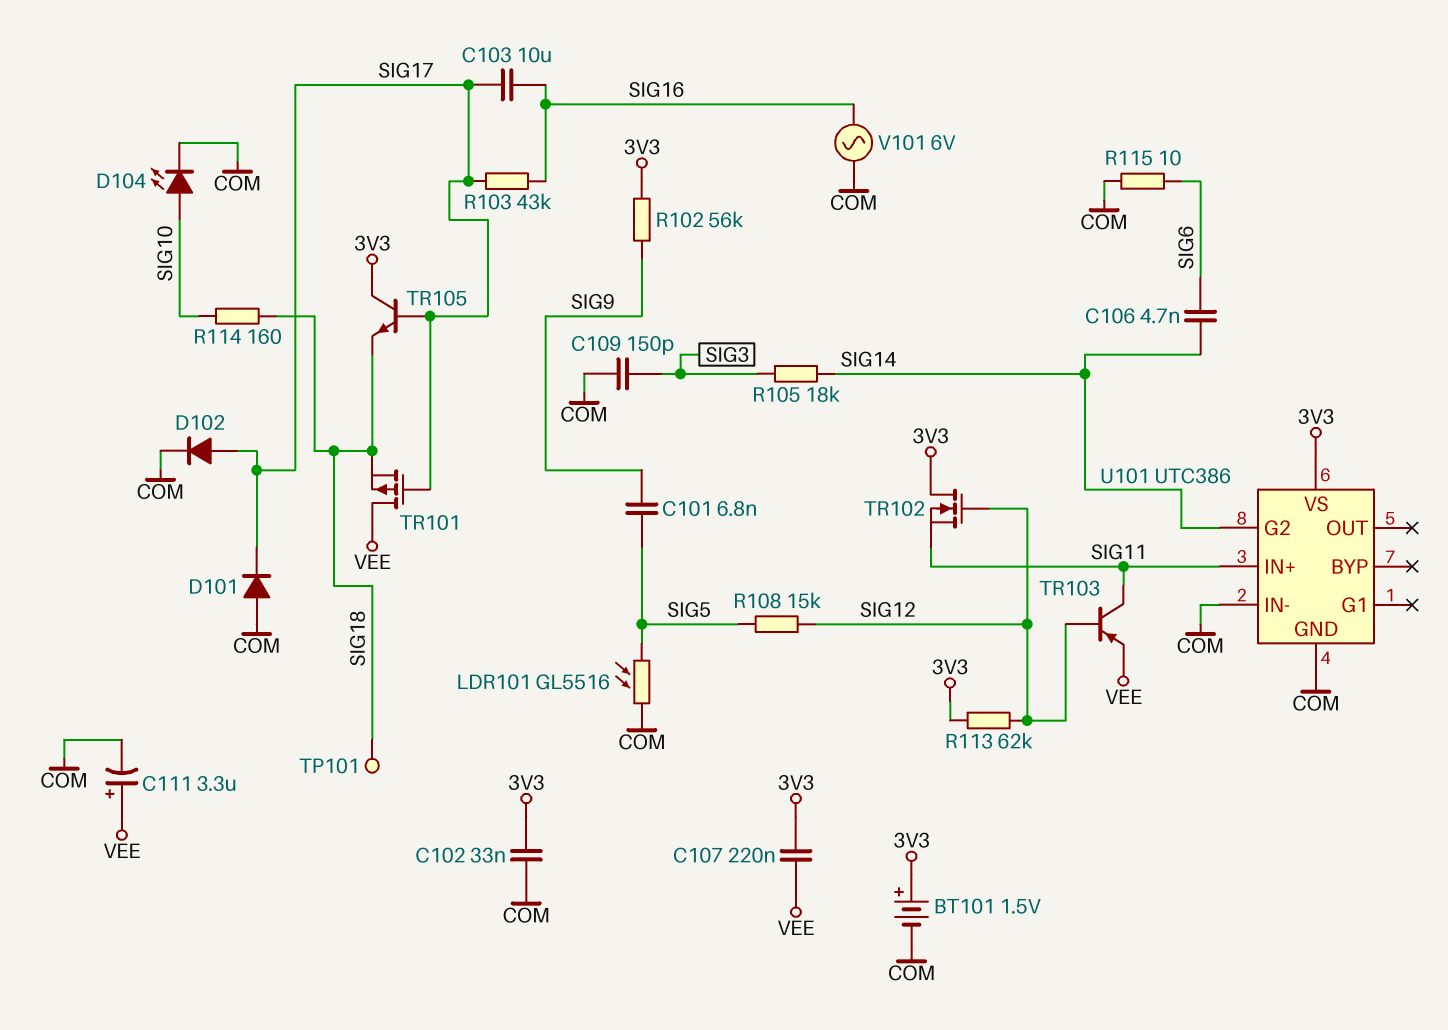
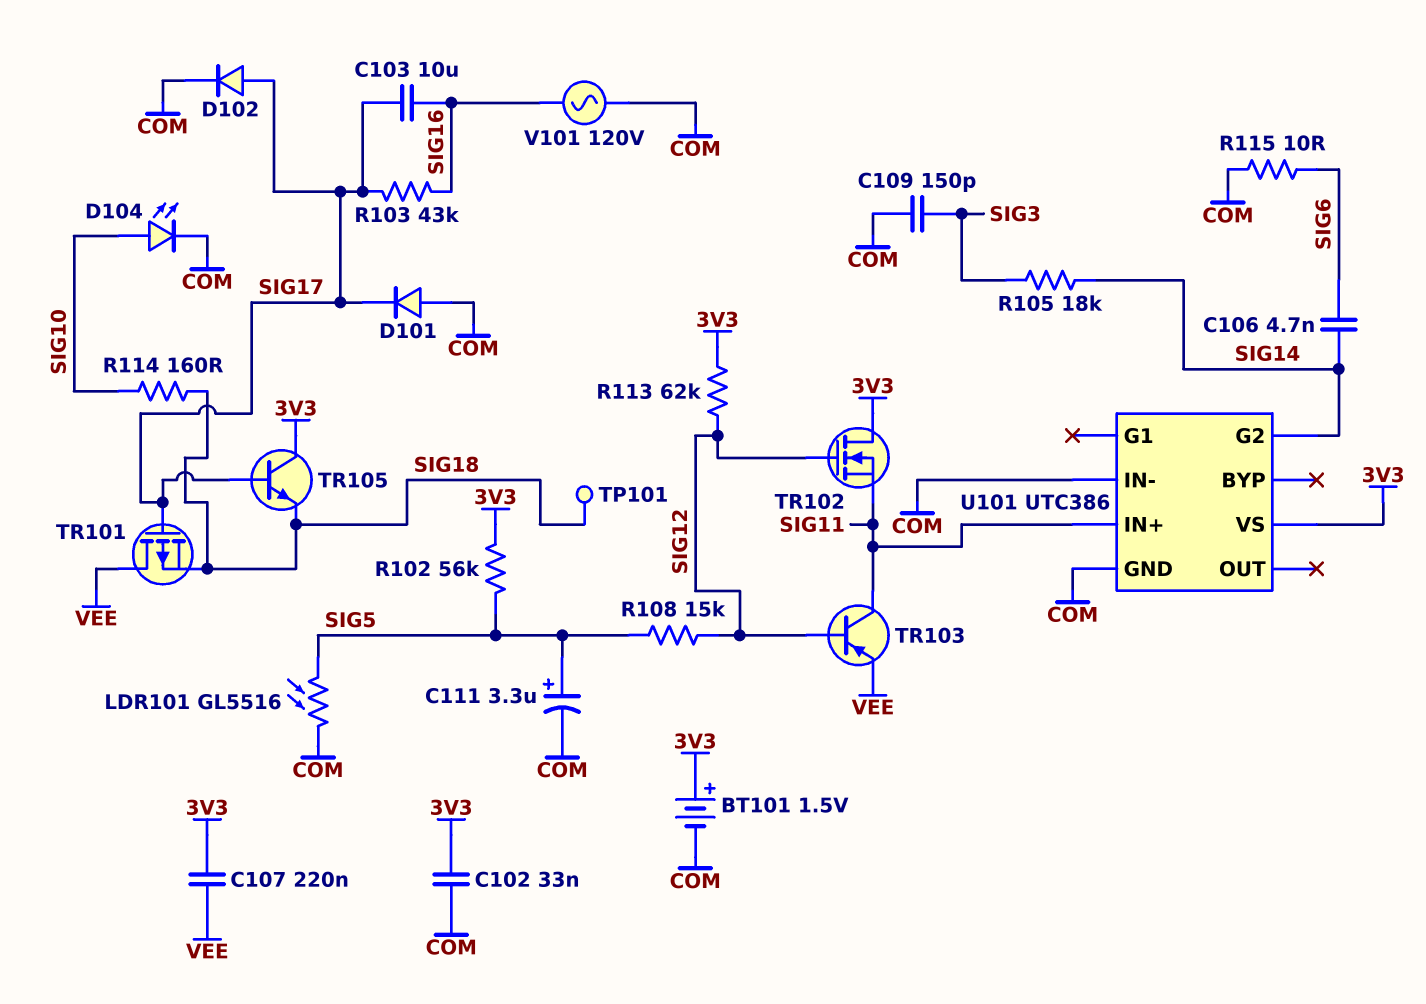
C101: 6.8nF (SIG5, SIG9) -> none
C111: 3.3uF (plus VEE, minus COM) -> 3.3uF (plus SIG5, minus COM)
R102: 56k (3V3, SIG9) -> 56k (3V3, SIG5)
V101: AC 6V (COM, SIG16) -> AC 120V (COM, SIG16)

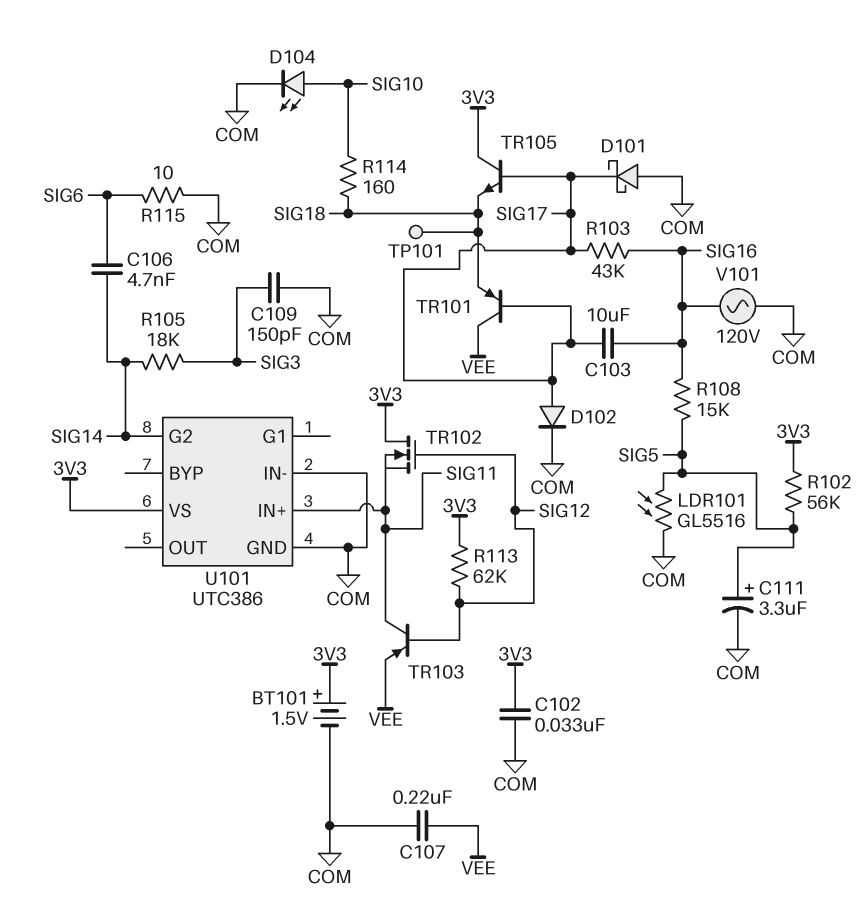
C107: 220nF (3V3, VEE) -> 220nF (COM, VEE)
D101: diode (A COM, K SIG17) -> schottky (A COM, K SIG17)
R108: 15k (SIG5, SIG12) -> 15k (SIG5, SIG16)
TR101: PMOS (G SIG17, D VEE, S SIG18) -> PNP (B SIG17, C VEE, E SIG18)

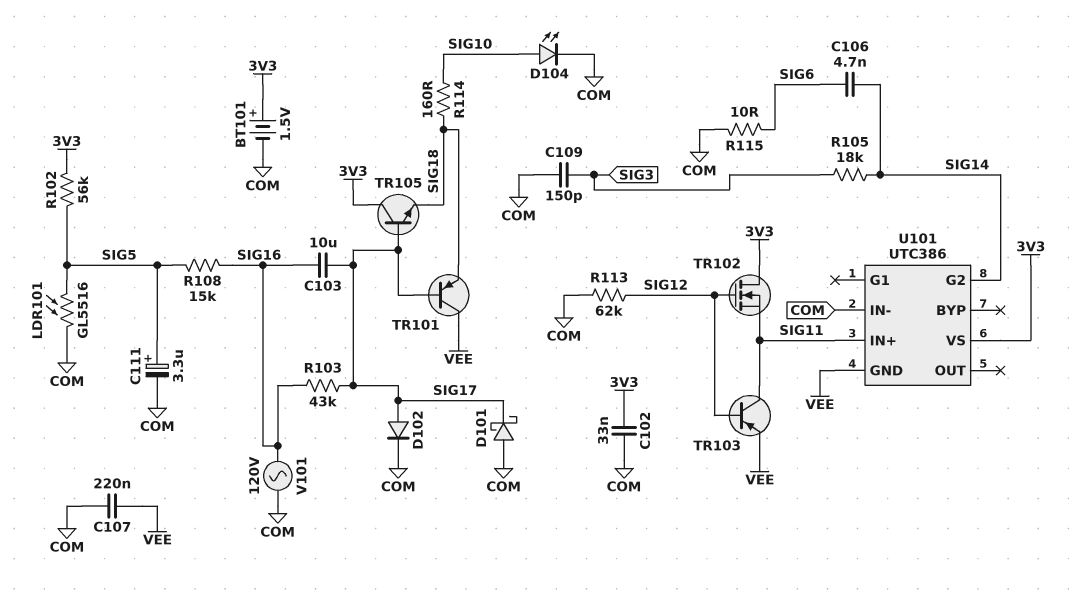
R113: 62k (3V3, SIG12) -> 62k (COM, SIG12)
TP101: test point (SIG18) -> none
U101 pin GND: COM -> VEE

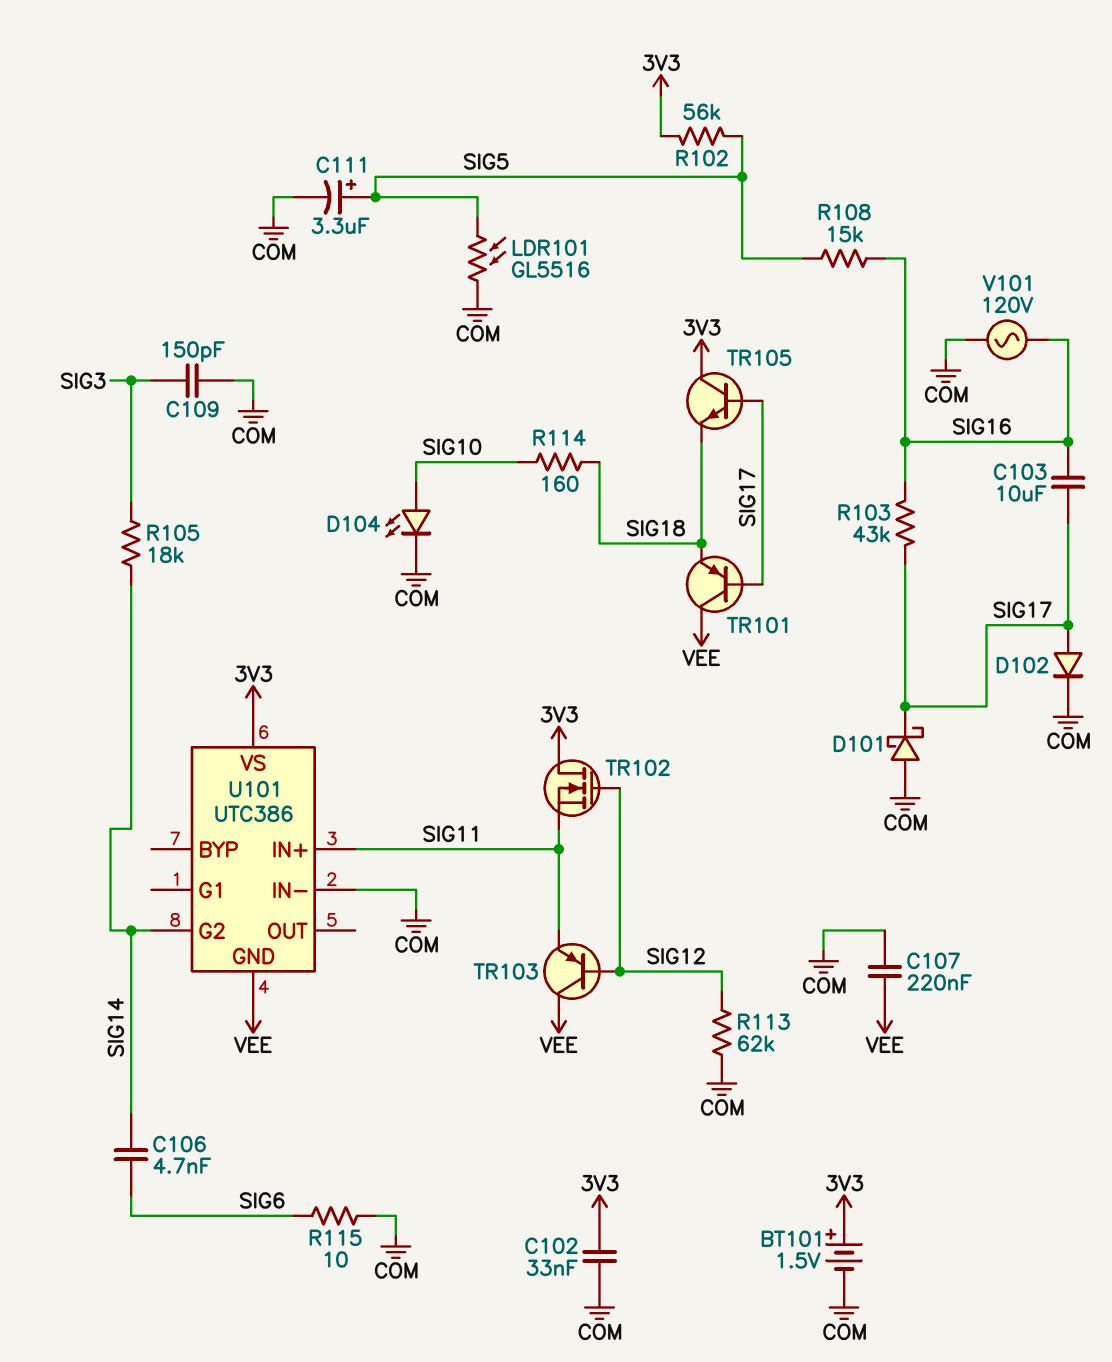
TR103: PNP (B SIG12, C SIG11, E VEE) -> PNP (B SIG12, C VEE, E SIG11)

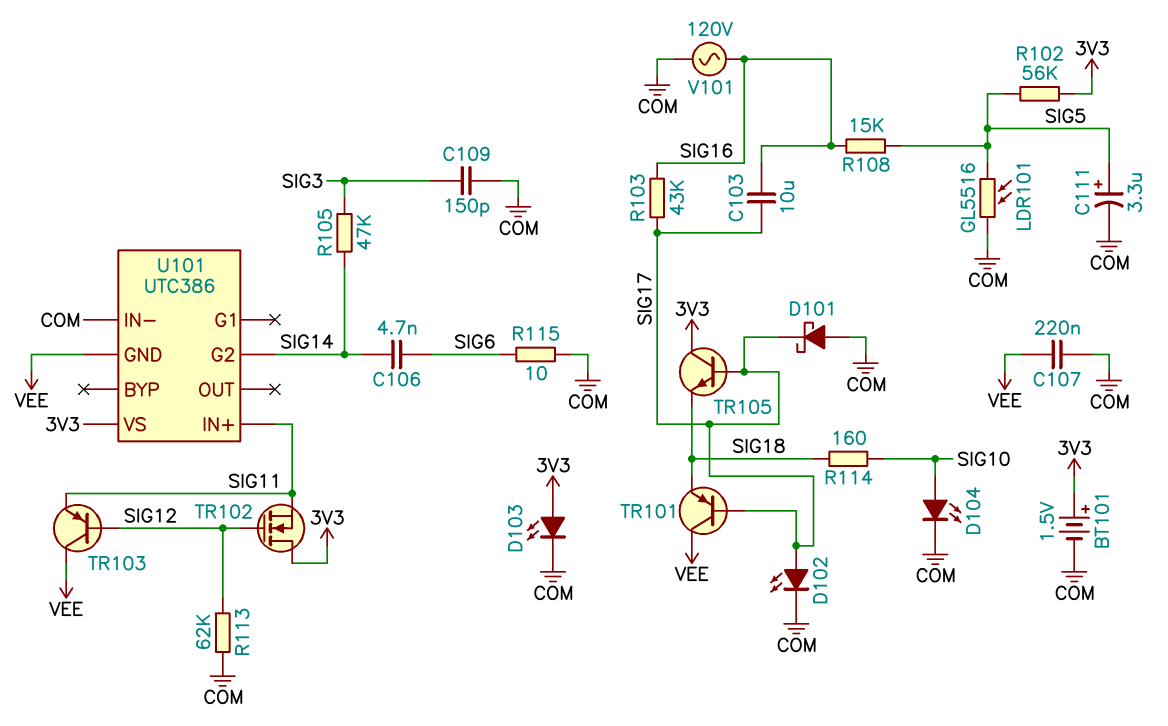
C102: 33nF (3V3, COM) -> none
D102: diode (A SIG17, K COM) -> LED (A SIG17, K COM)
D103: none -> LED (A 3V3, K COM)
R105: 18k (SIG3, SIG14) -> 47k (SIG3, SIG14)

